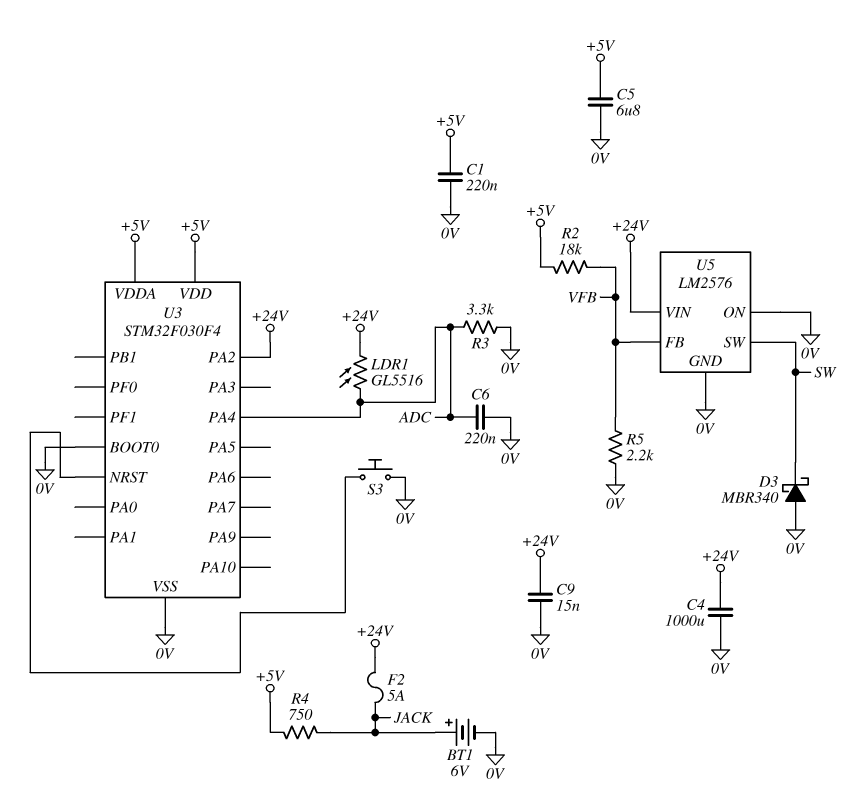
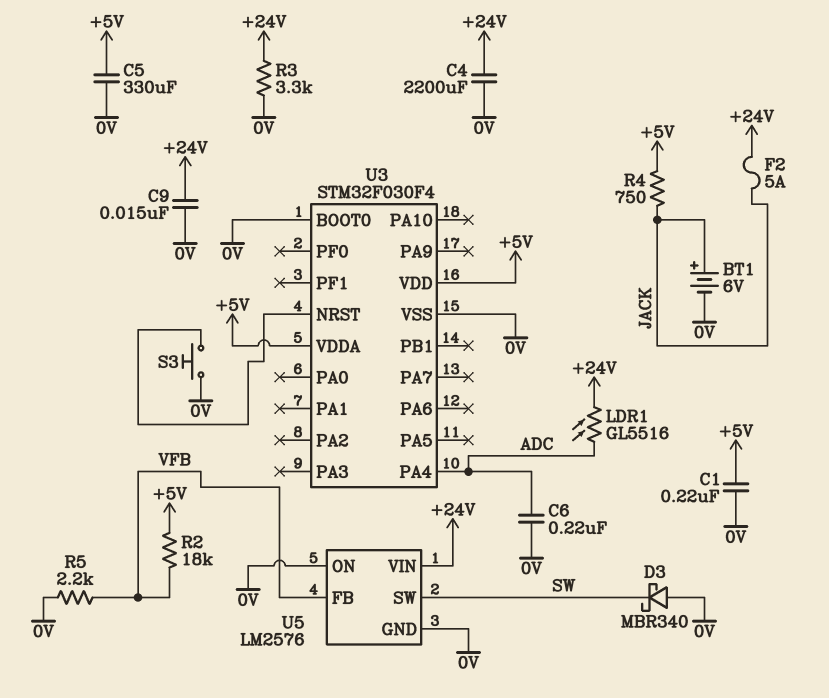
C4: 1000uF (+24V, 0V) -> 2200uF (+24V, 0V)
C5: 6.8uF (+5V, 0V) -> 330uF (+5V, 0V)
R3: 3.3k (0V, ADC) -> 3.3k (+24V, 0V)
U3 pin PA2: +24V -> none

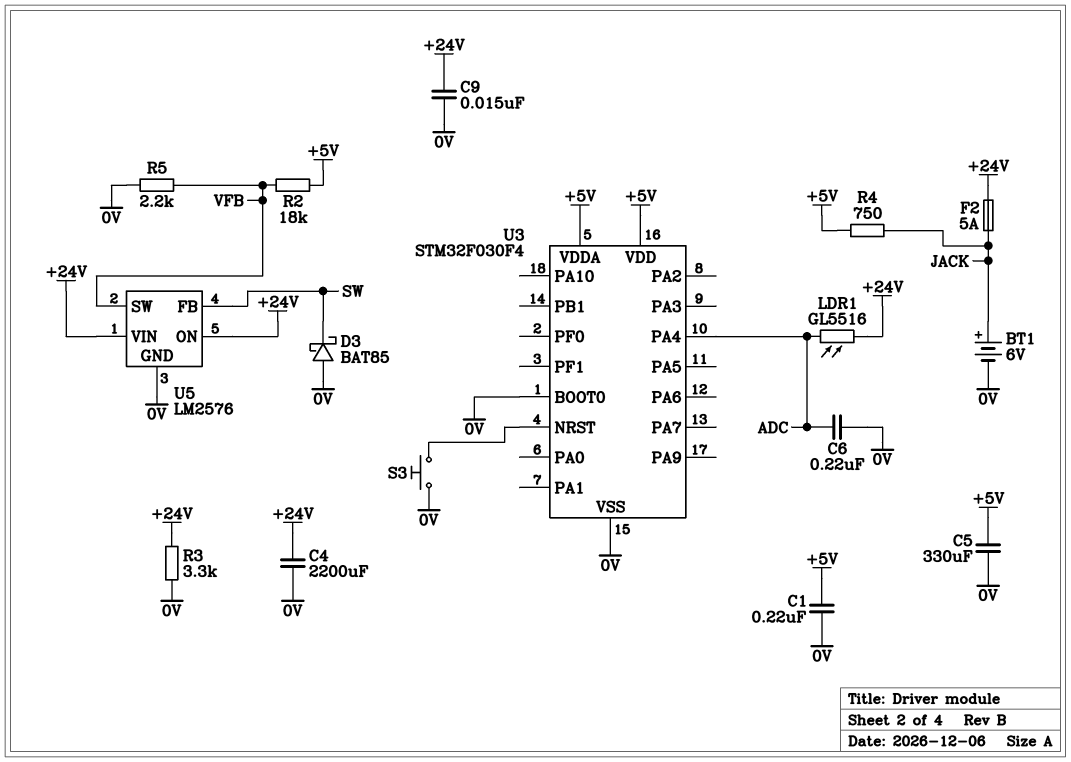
D3: schottky MBR340 (A 0V, K SW) -> schottky BAT85 (A 0V, K SW)
U5 pin FB: VFB -> SW
U5 pin ON: 0V -> +24V
U5 pin SW: SW -> VFB

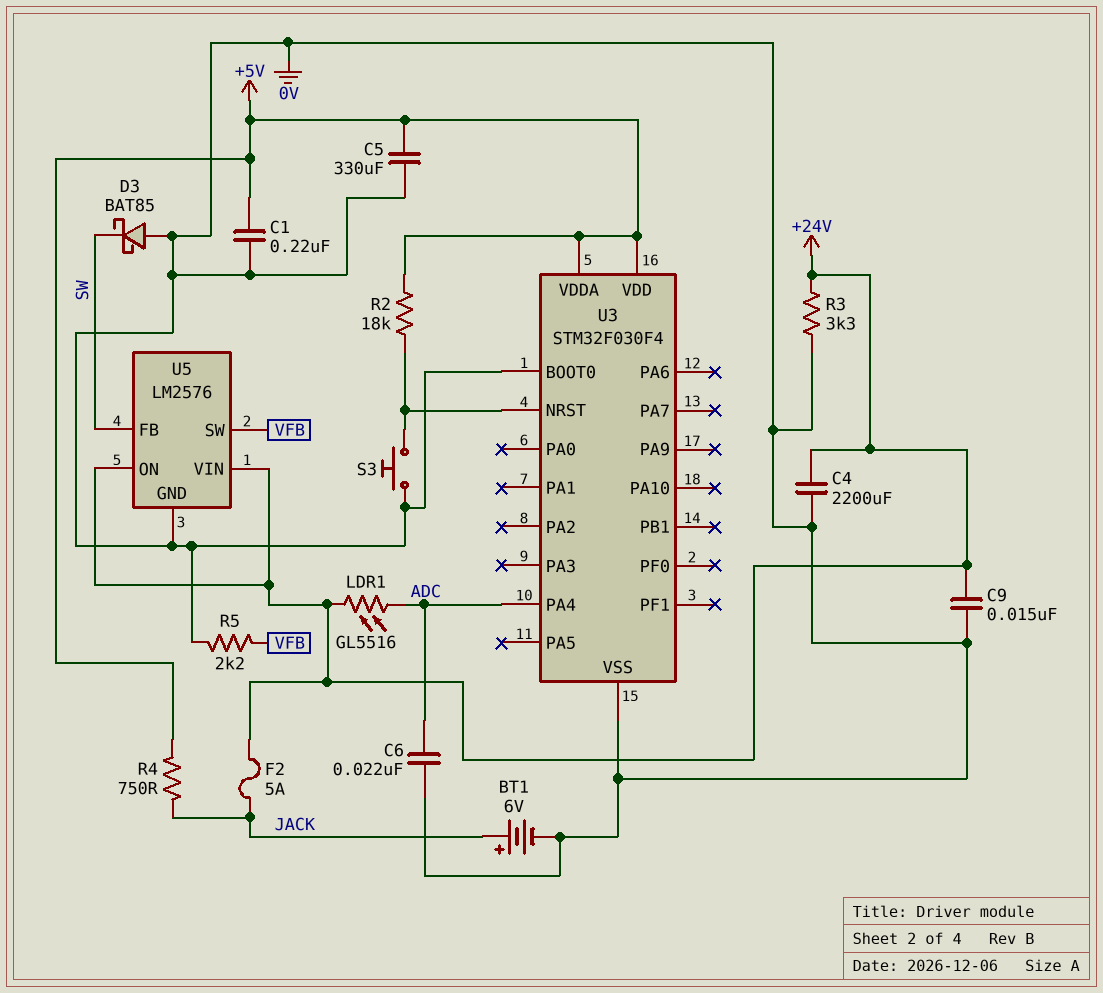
C6: 220nF (0V, ADC) -> 22nF (0V, ADC)
R2: 18k (+5V, VFB) -> 18k (+5V, U3/NRST)

